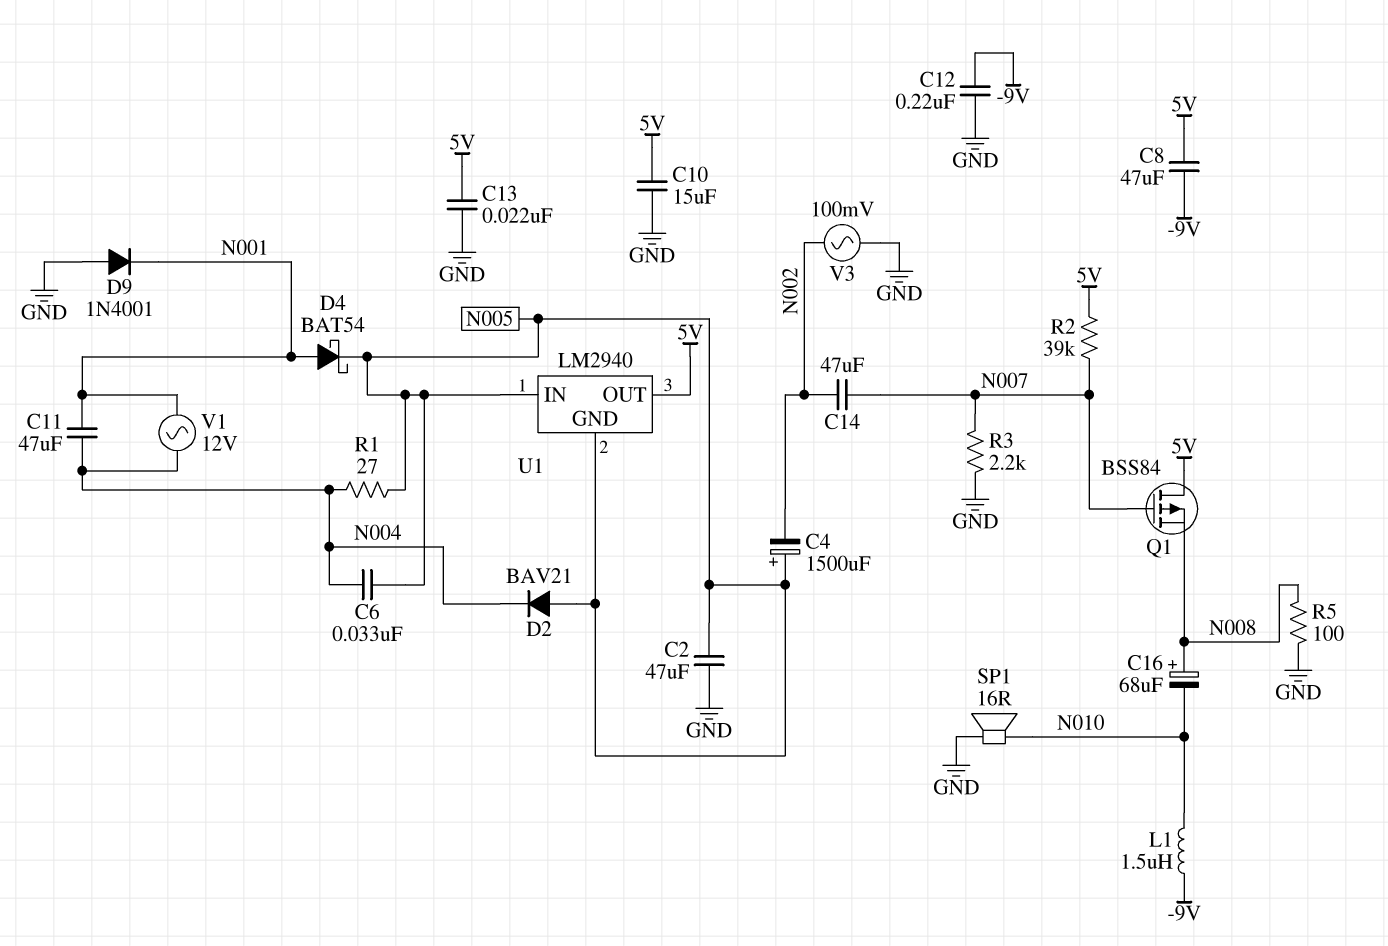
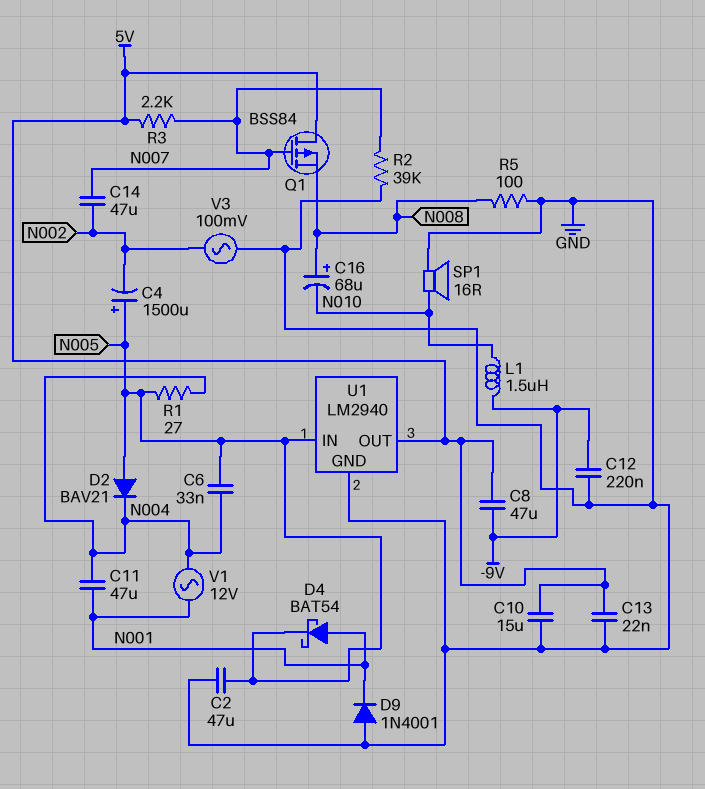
R2: 39k (5V, N007) -> 39k (GND, N007)
R3: 2.2k (GND, N007) -> 2.2k (5V, N007)
U1 pin GND: N005 -> GND

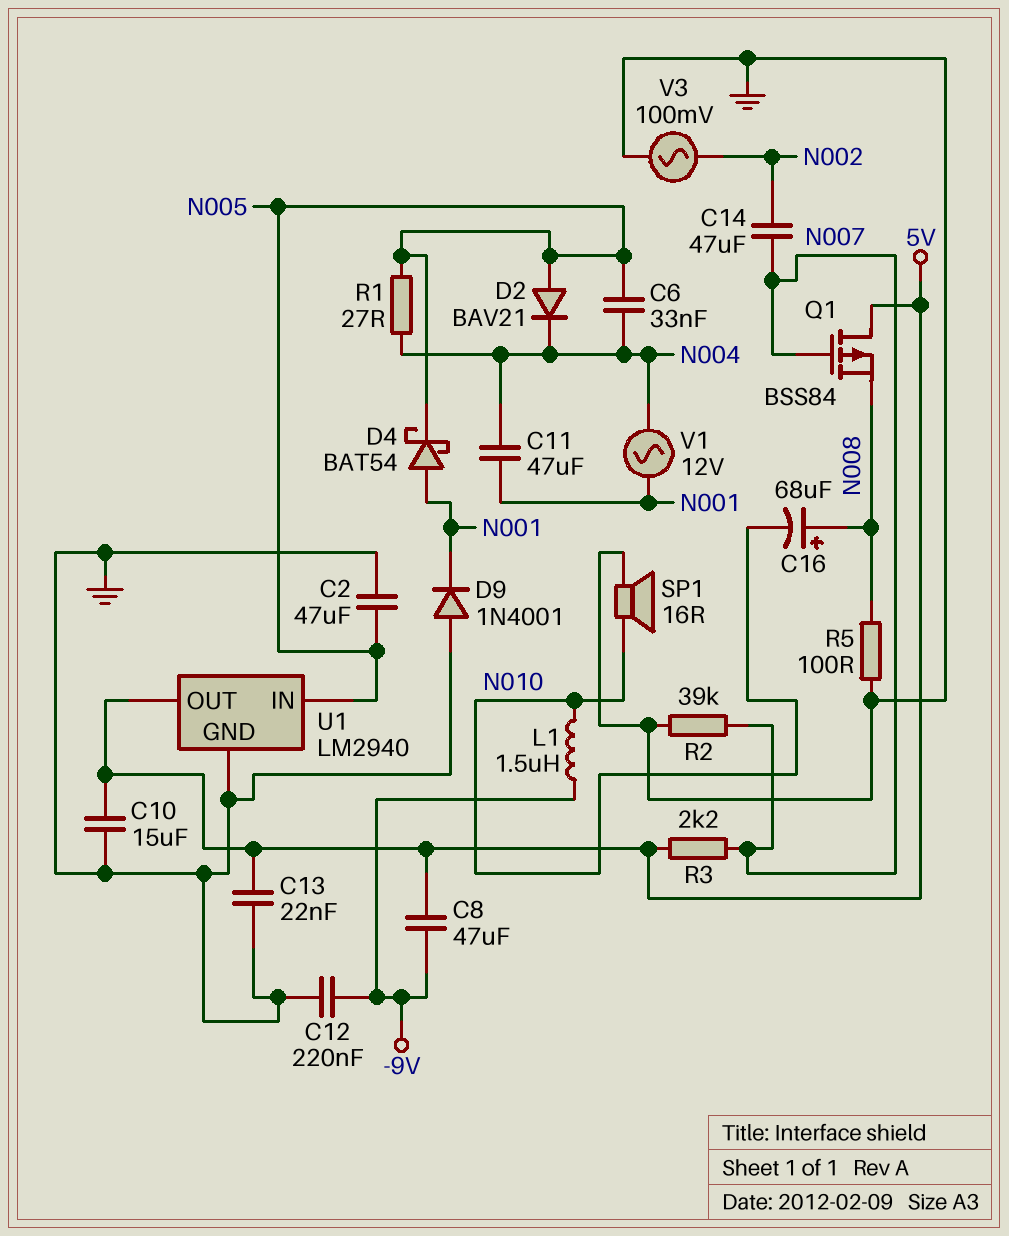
C4: 1500uF (plus N005, minus N002) -> none

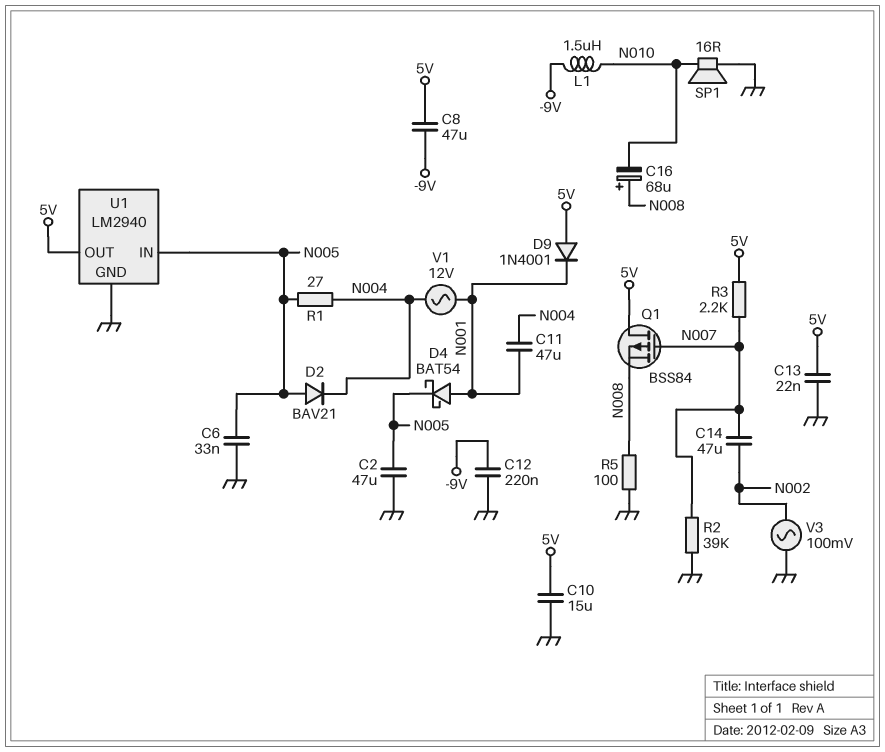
C6: 33nF (N004, N005) -> 33nF (GND, N005)
D9: diode 1N4001 (A GND, K N001) -> diode 1N4001 (A 5V, K N001)

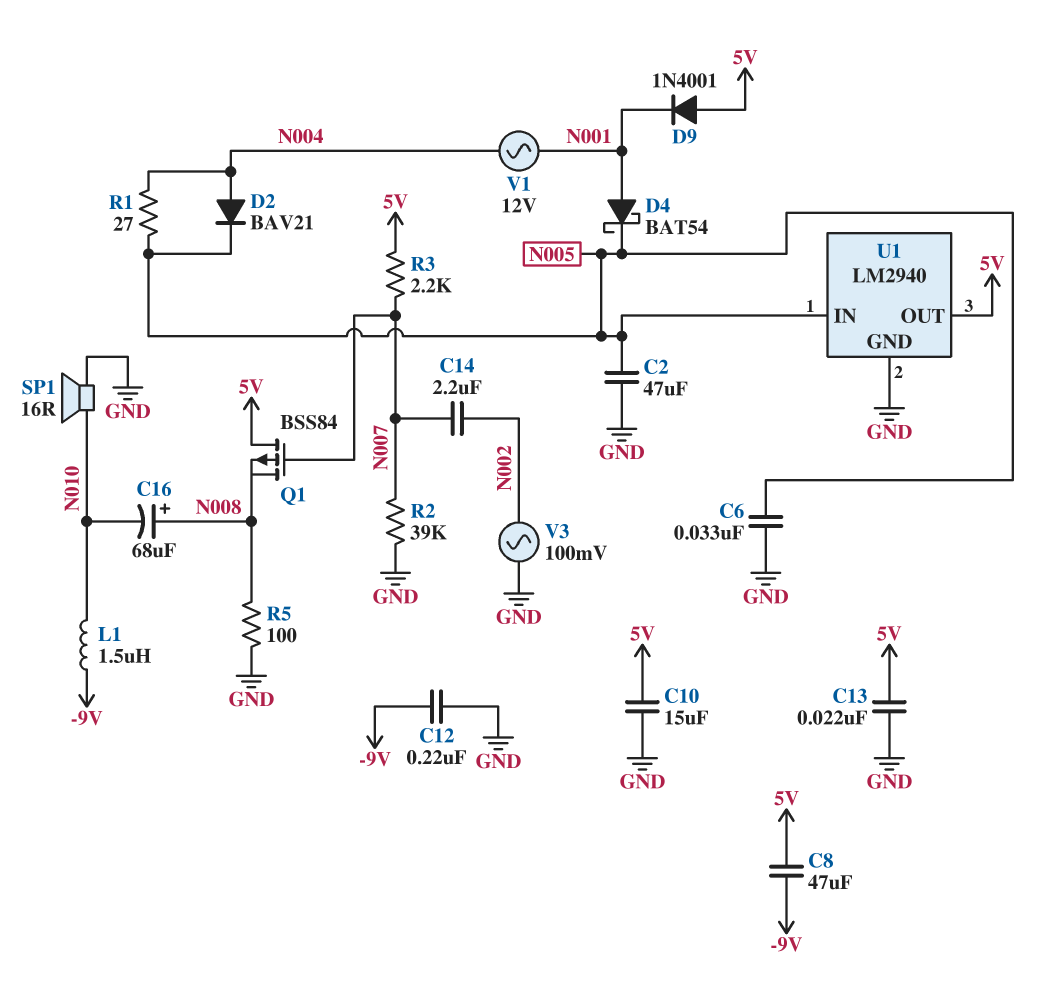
C11: 47uF (N001, N004) -> none
C14: 47uF (N002, N007) -> 2.2uF (N002, N007)
D2: diode BAV21 (A N005, K N004) -> diode BAV21 (A N004, K N005)

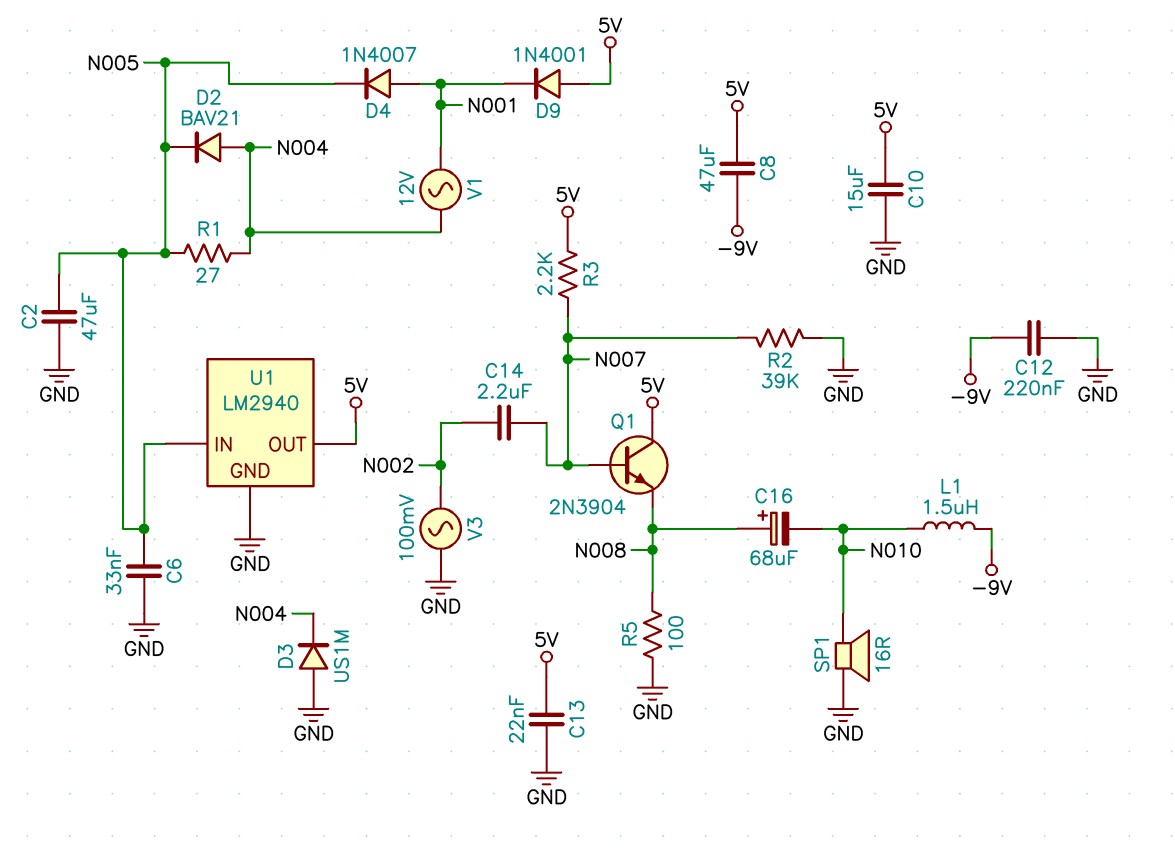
D3: none -> diode US1M (A GND, K N004)
D4: schottky BAT54 (A N001, K N005) -> diode 1N4007 (A N001, K N005)
Q1: PMOS BSS84 (G N007, D 5V, S N008) -> NPN 2N3904 (B N007, C 5V, E N008)

